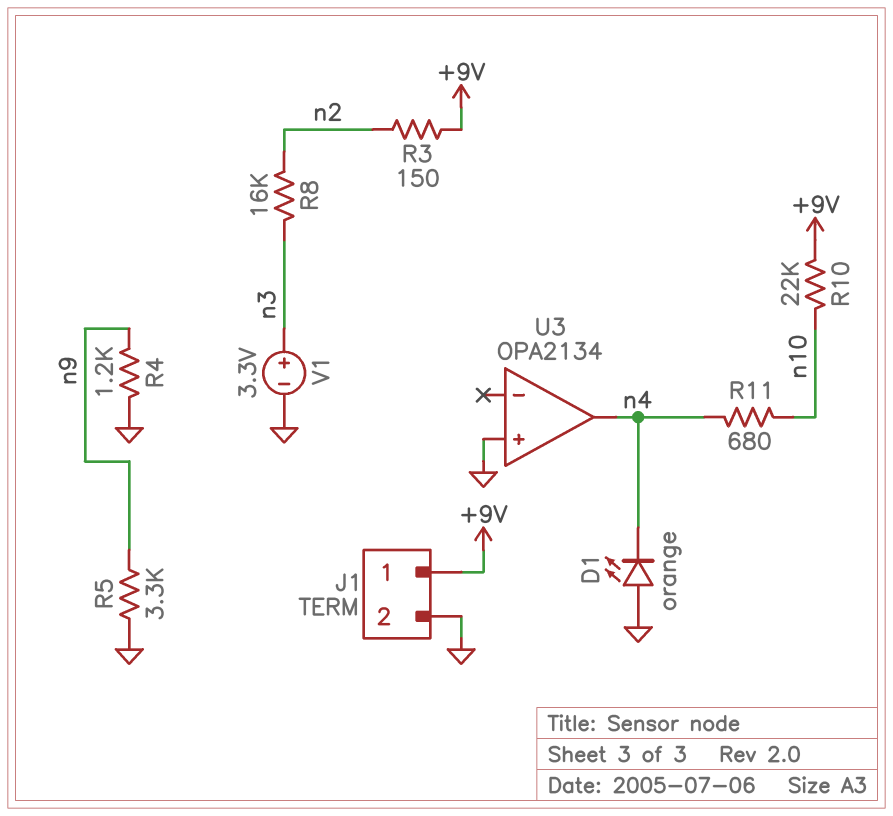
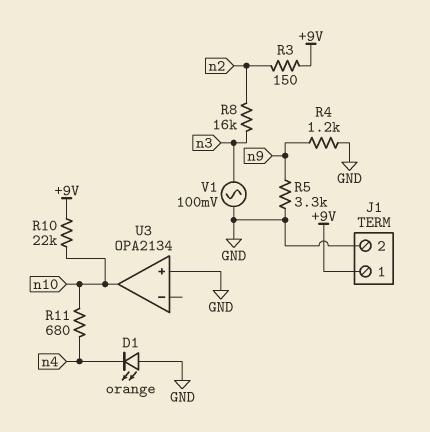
U3 pin out: n4 -> n10
V1: 3.3V (plus n3, minus GND) -> AC 100mV (GND, n3)

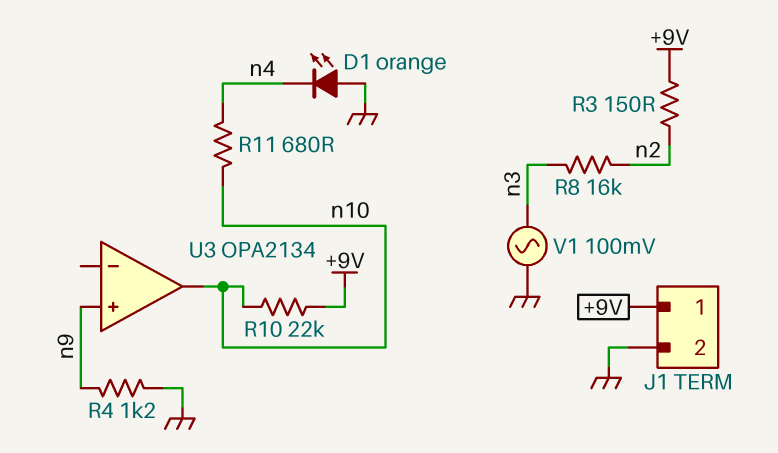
R5: 3.3k (GND, n9) -> none
U3 pin in+: GND -> n9

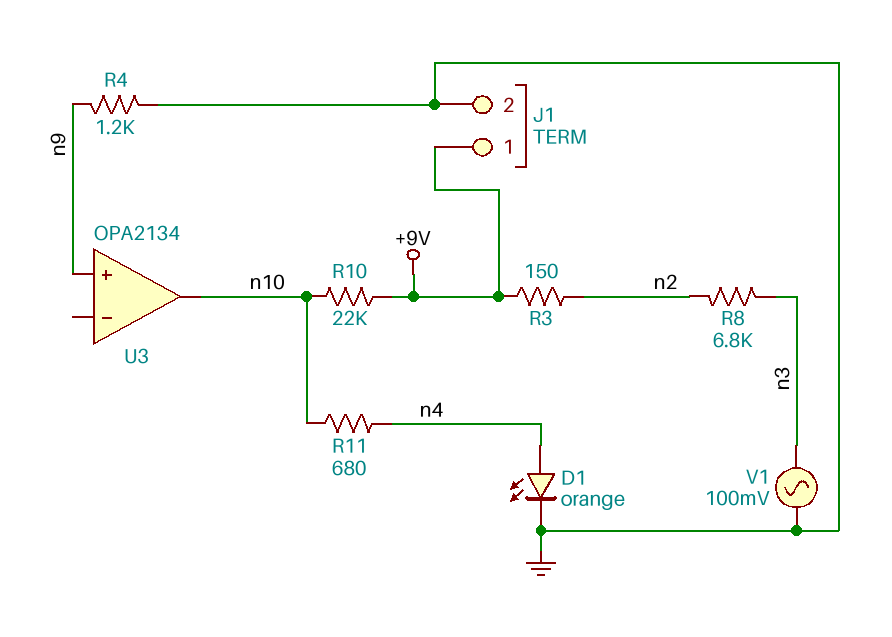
D1: LED orange (A GND, K n4) -> LED orange (A n4, K GND)
R8: 16k (n2, n3) -> 6.8k (n2, n3)

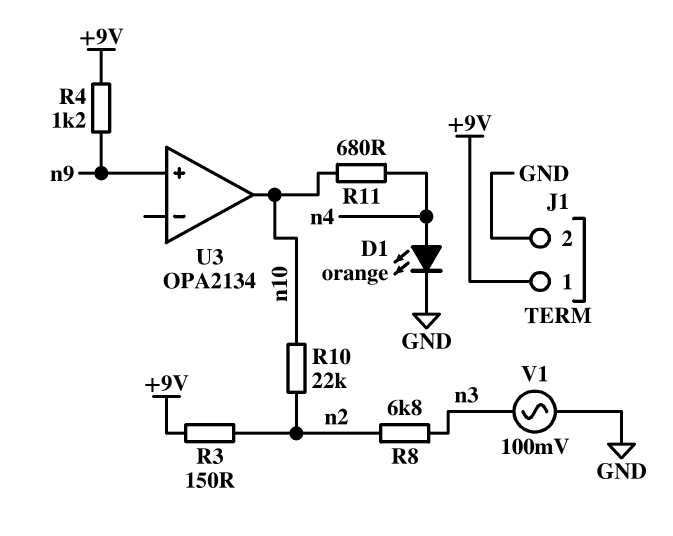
R4: 1.2k (GND, n9) -> 1.2k (+9V, n9)
R10: 22k (+9V, n10) -> 22k (n2, n10)

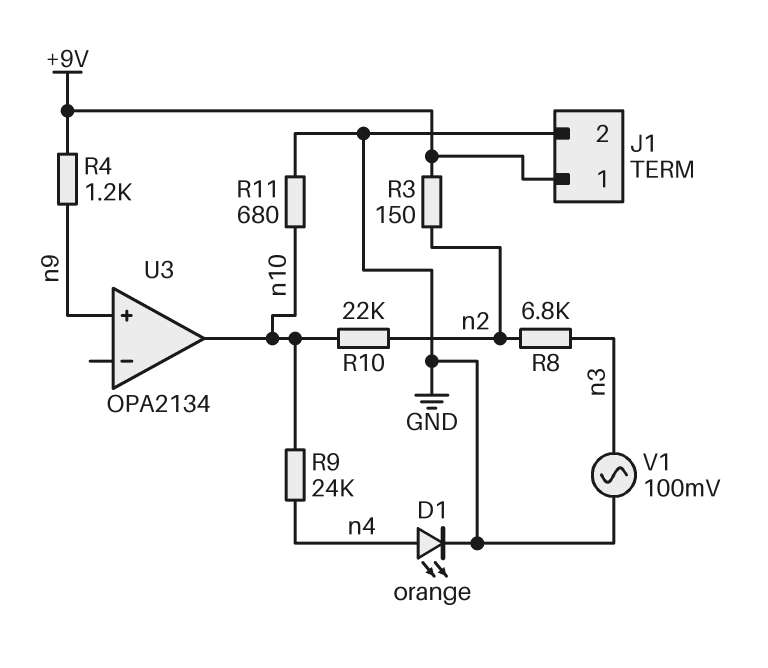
R9: none -> 24k (n4, n10)
R11: 680 (n4, n10) -> 680 (GND, n10)

